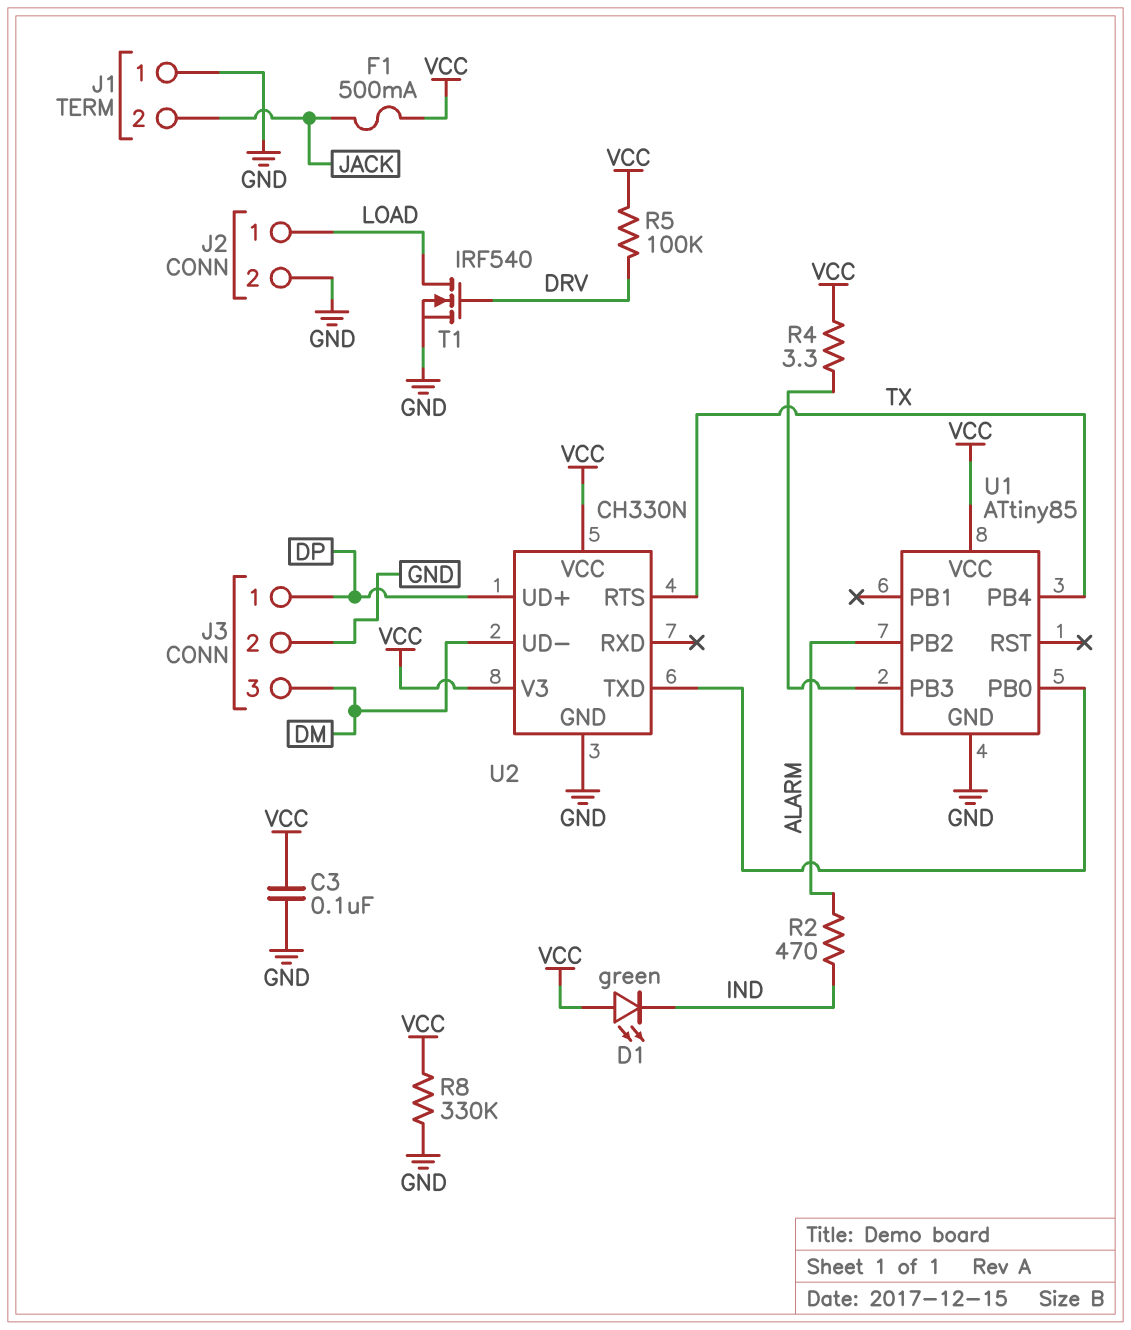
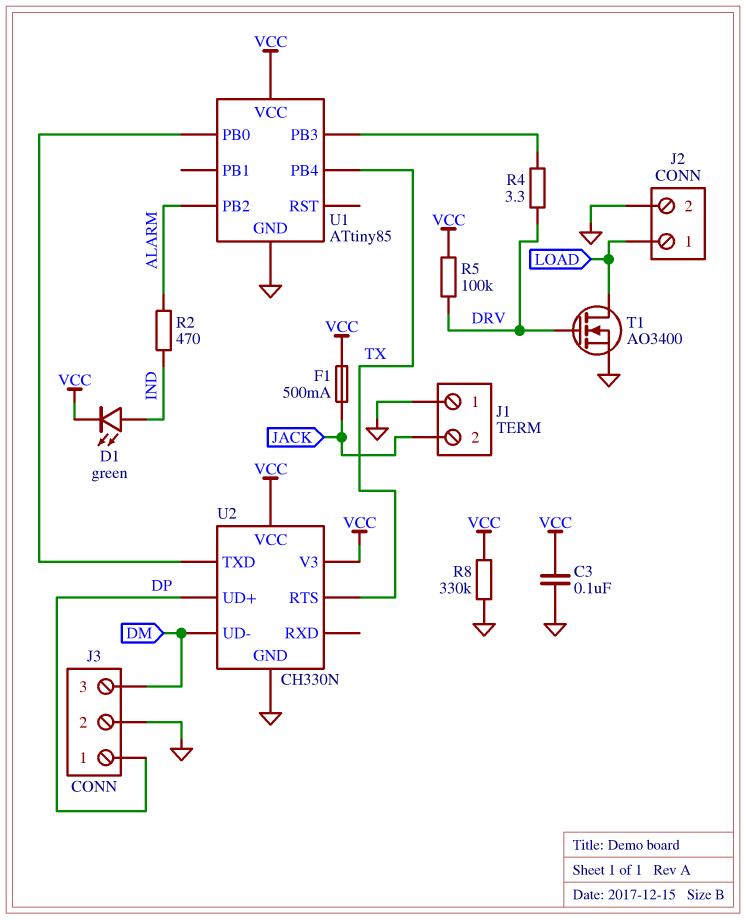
D1: LED green (A VCC, K IND) -> LED green (A IND, K VCC)
R4: 3.3 (U1/PB3, VCC) -> 3.3 (DRV, U1/PB3)
T1: NMOS IRF540 (G DRV, D LOAD, S GND) -> NMOS AO3400 (G DRV, D LOAD, S GND)

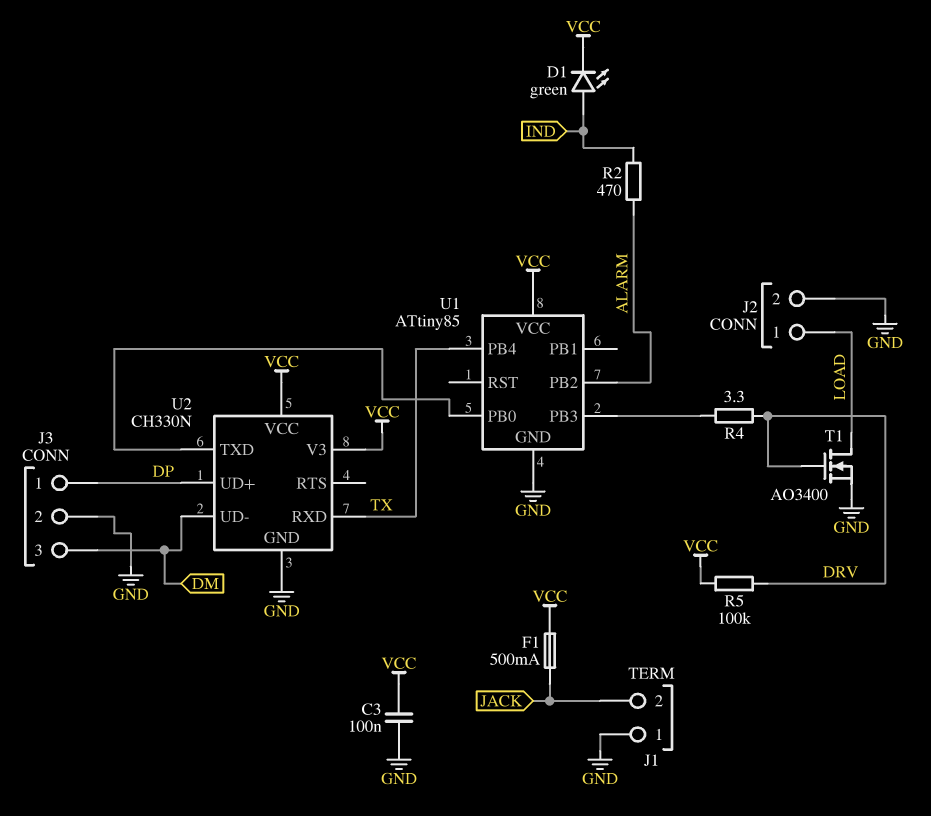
R8: 330k (GND, VCC) -> none
U2 pin RTS: TX -> none
U2 pin RXD: none -> TX

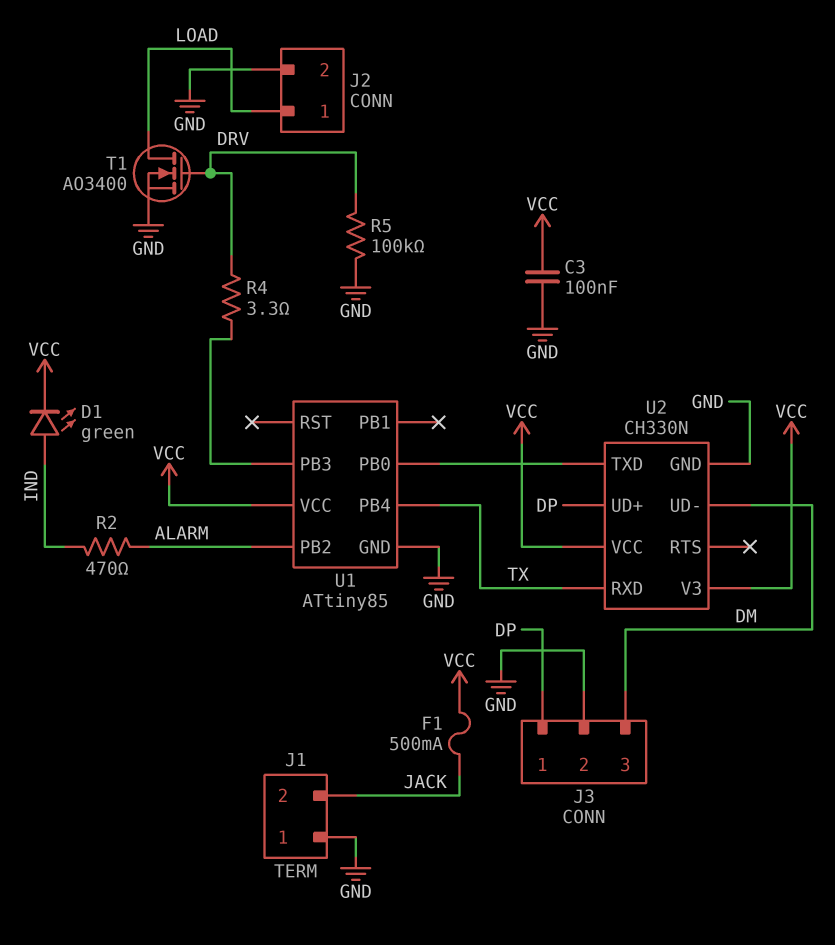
R5: 100k (DRV, VCC) -> 100k (DRV, GND)

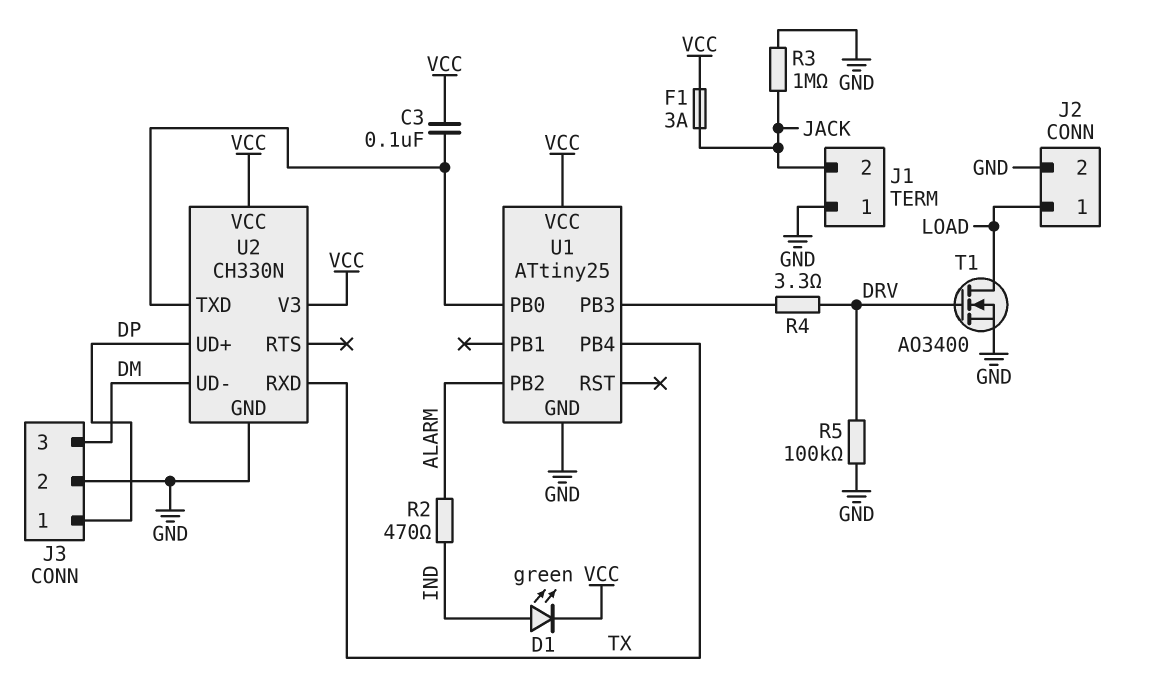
C3: 100nF (GND, VCC) -> 100nF (U1/PB0, VCC)
F1: 500mA (JACK, VCC) -> 3A (JACK, VCC)
R3: none -> 1M (GND, JACK)
U1: ATtiny85 -> ATtiny25

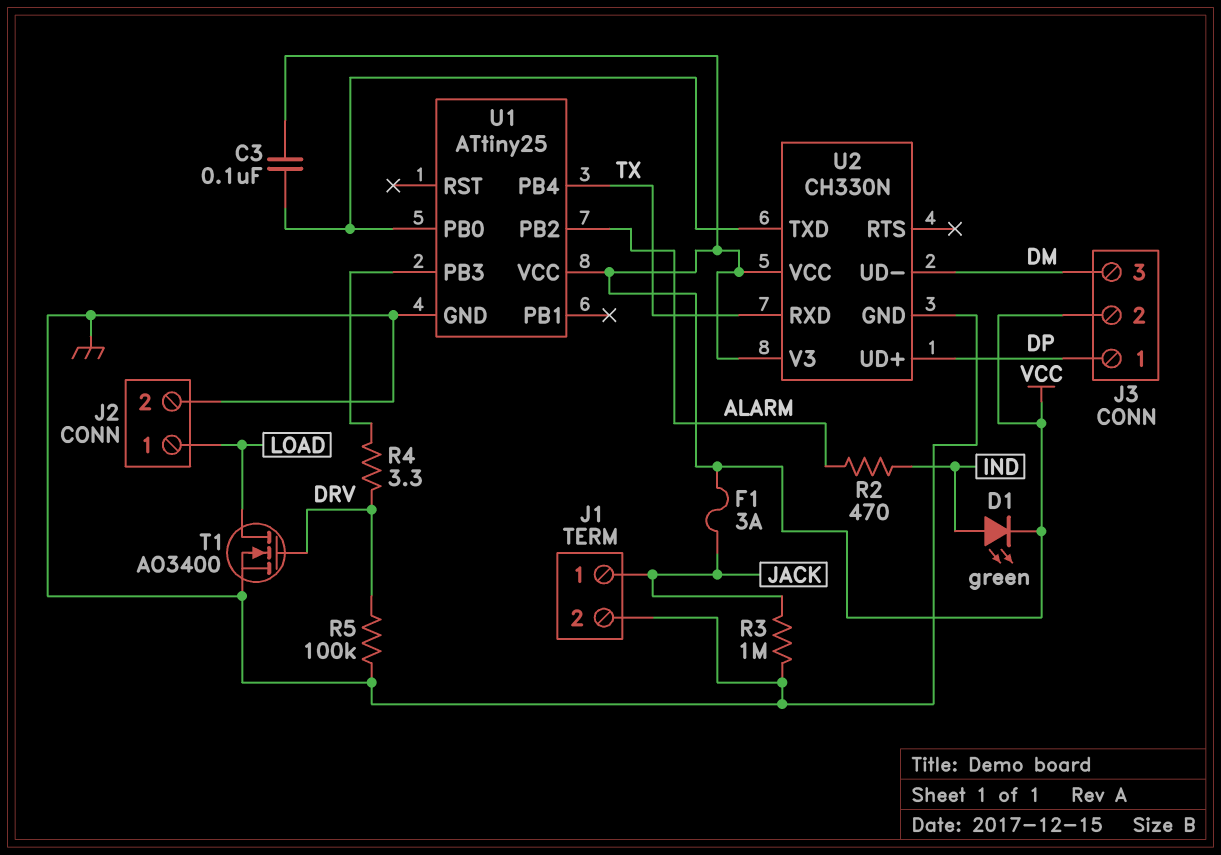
J1 pin 1: GND -> JACK
J1 pin 2: JACK -> GND
J3 pin 2: GND -> VCC

